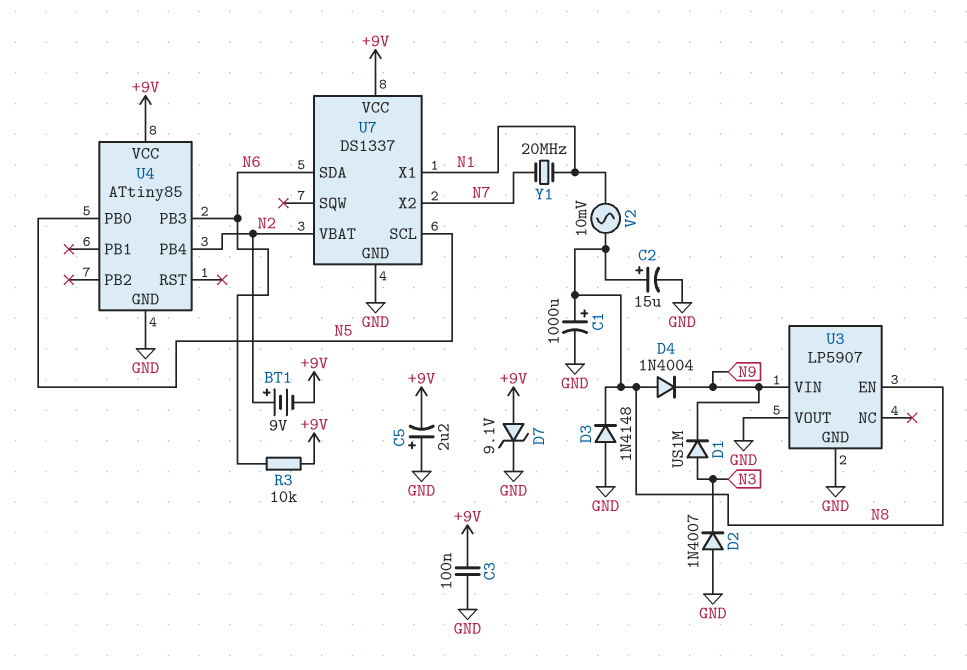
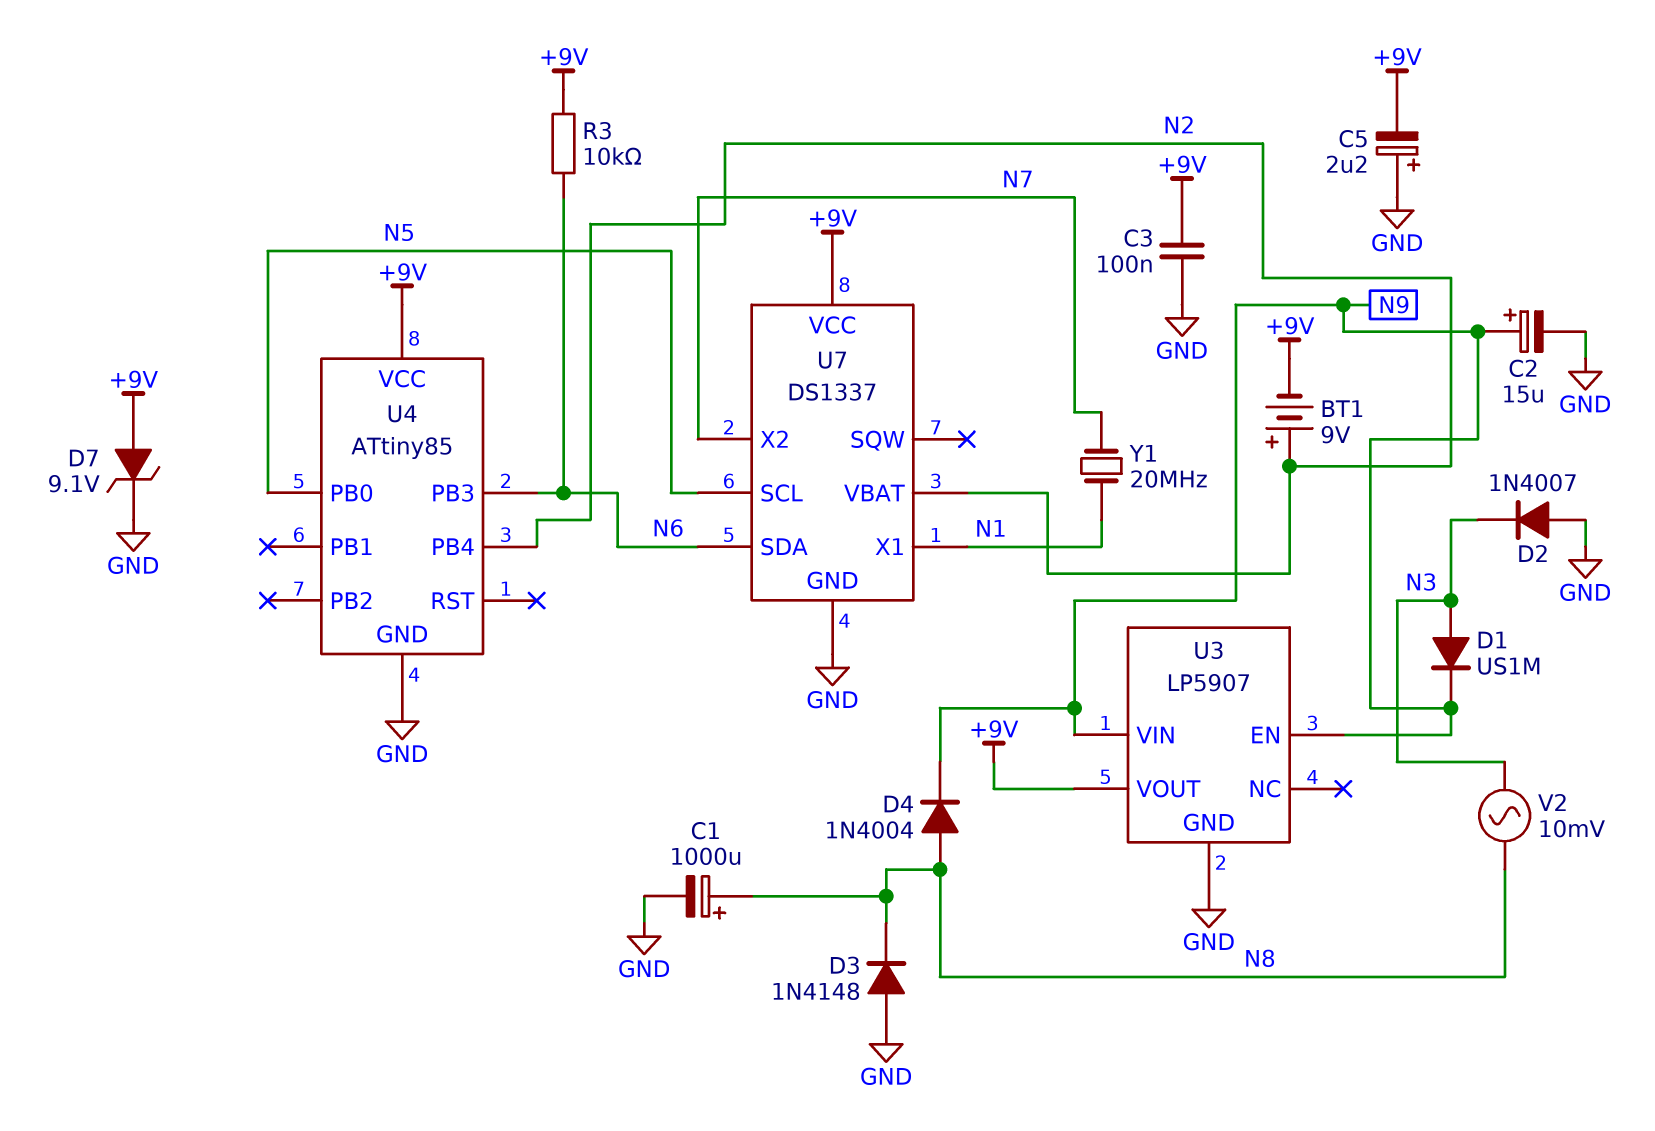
C2: 15uF (plus N8, minus GND) -> 15uF (plus N9, minus GND)
U3 pin EN: N8 -> N9
U3 pin VOUT: GND -> +9V
V2: AC 10mV (N1, N8) -> AC 10mV (N3, N8)

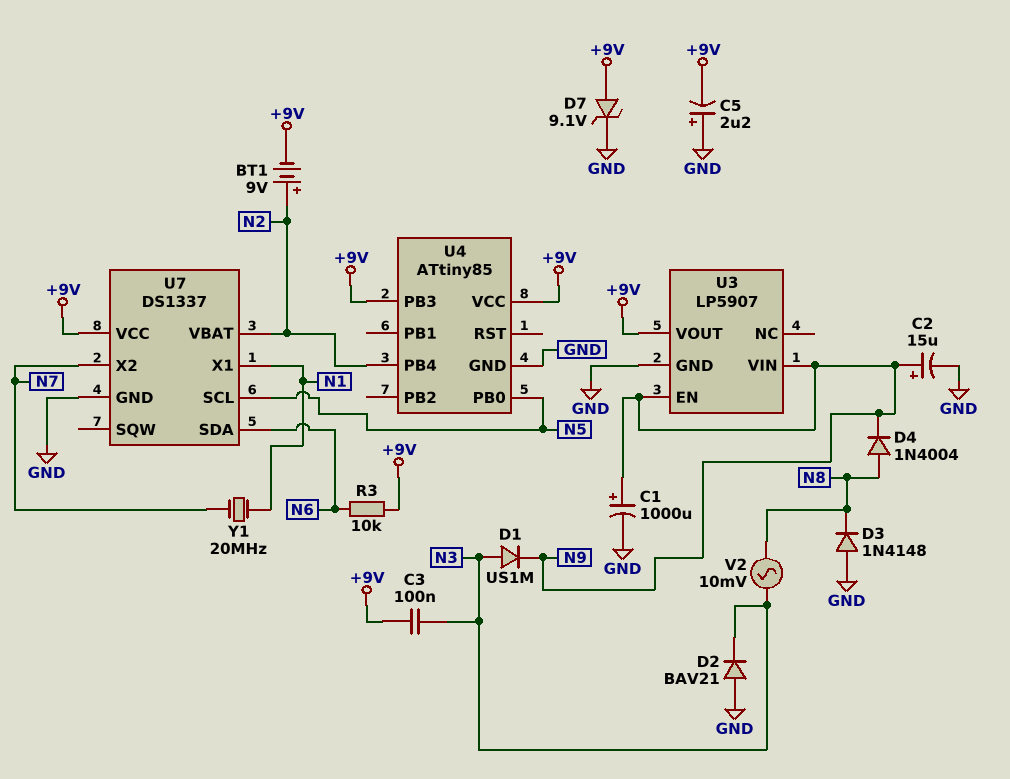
C1: 1000uF (plus N8, minus GND) -> 1000uF (plus N9, minus GND)
C3: 100nF (+9V, GND) -> 100nF (+9V, N3)
D2: diode 1N4007 (A GND, K N3) -> diode BAV21 (A GND, K N3)
U4 pin PB3: N6 -> +9V

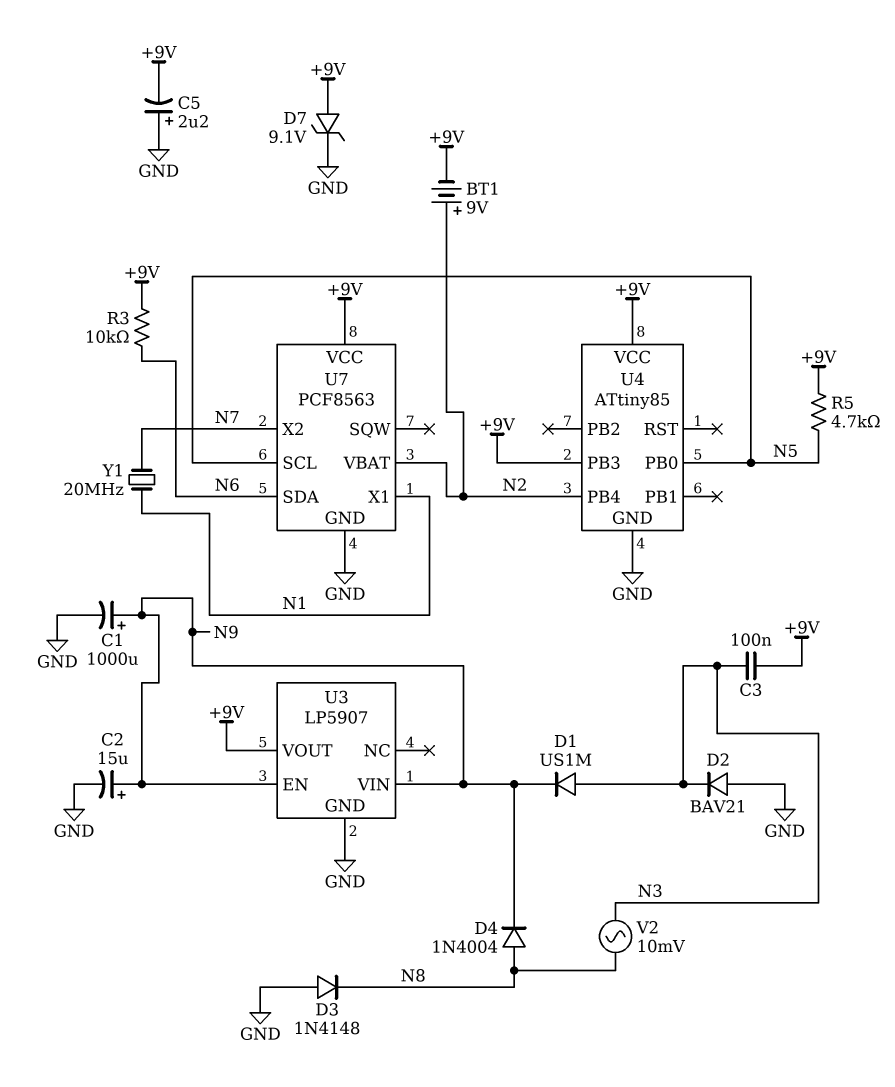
R5: none -> 4.7k (+9V, N5)
U7: DS1337 -> PCF8563

